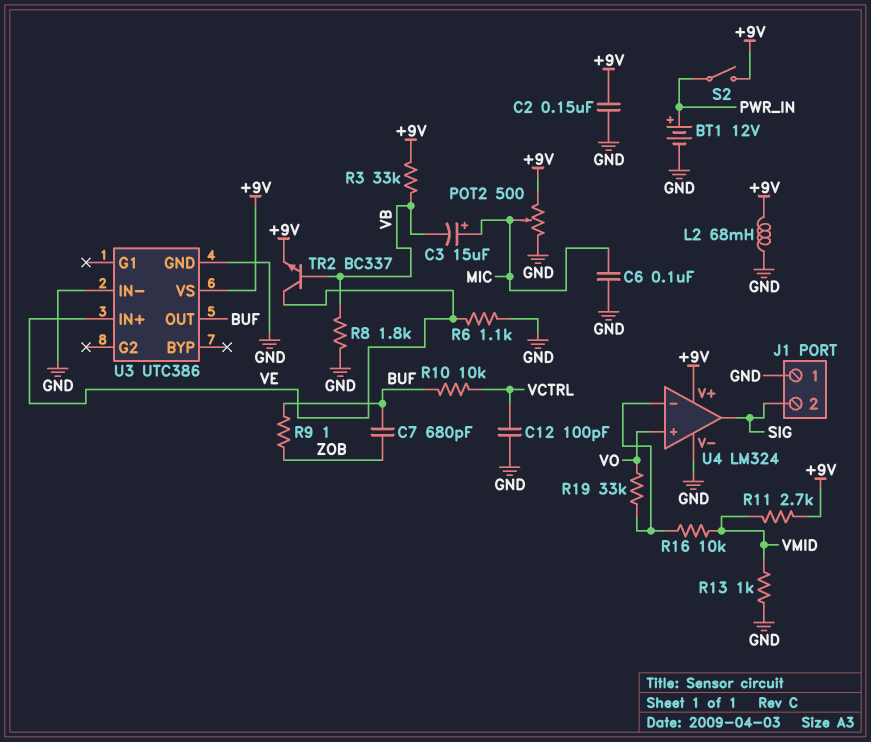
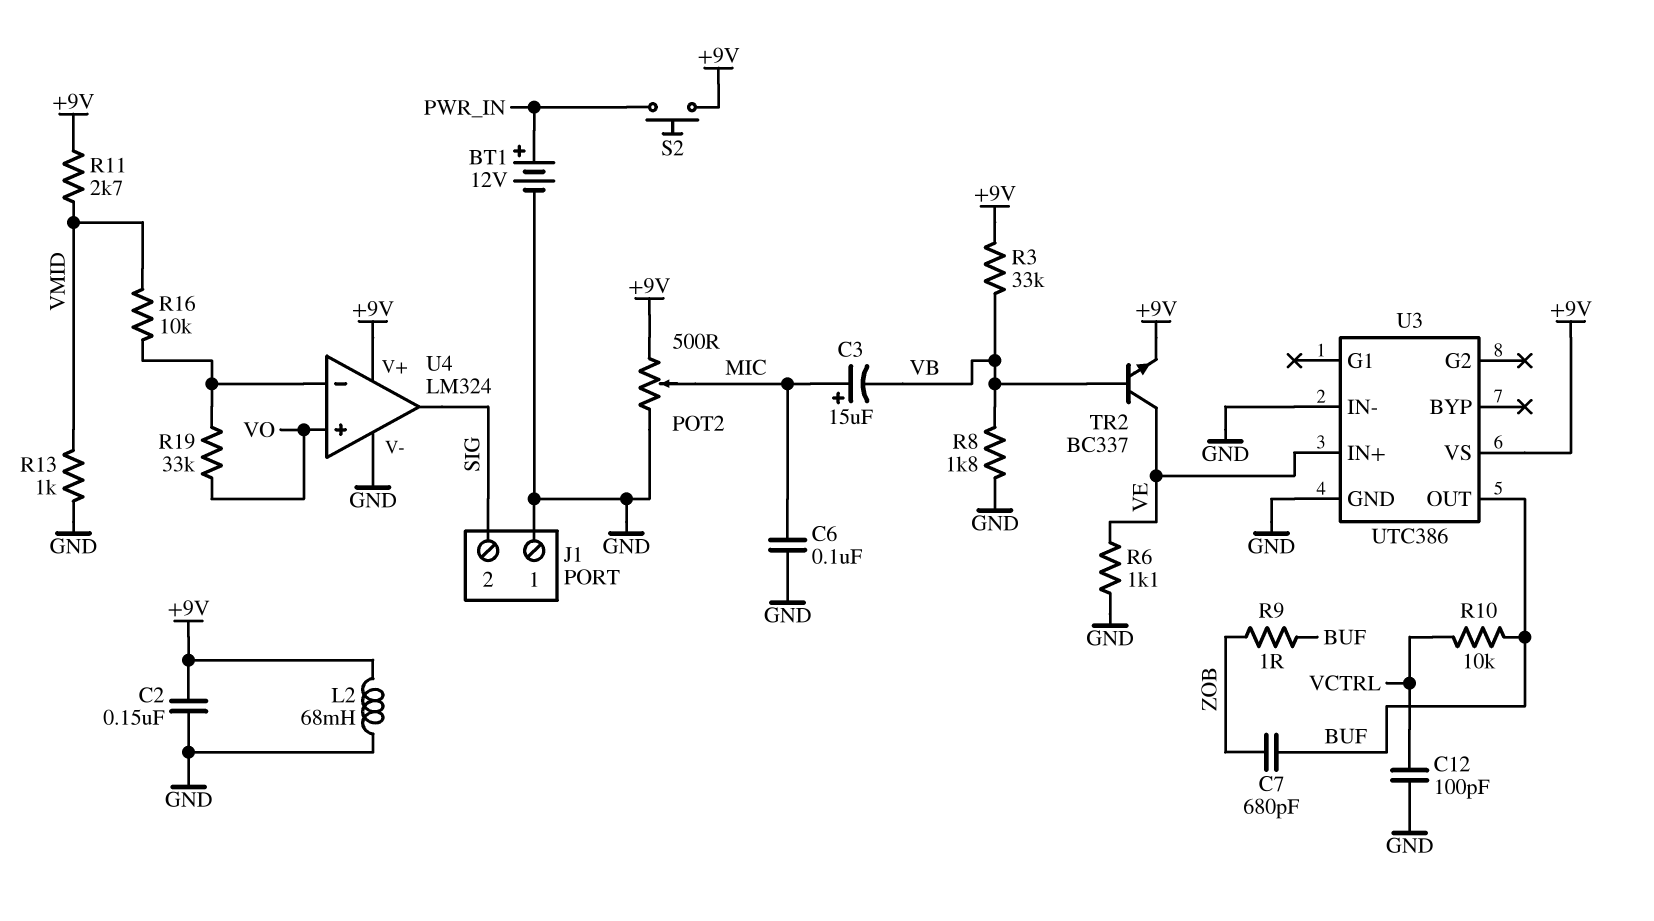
S2: switch (+9V, PWR_IN) -> button (+9V, PWR_IN)

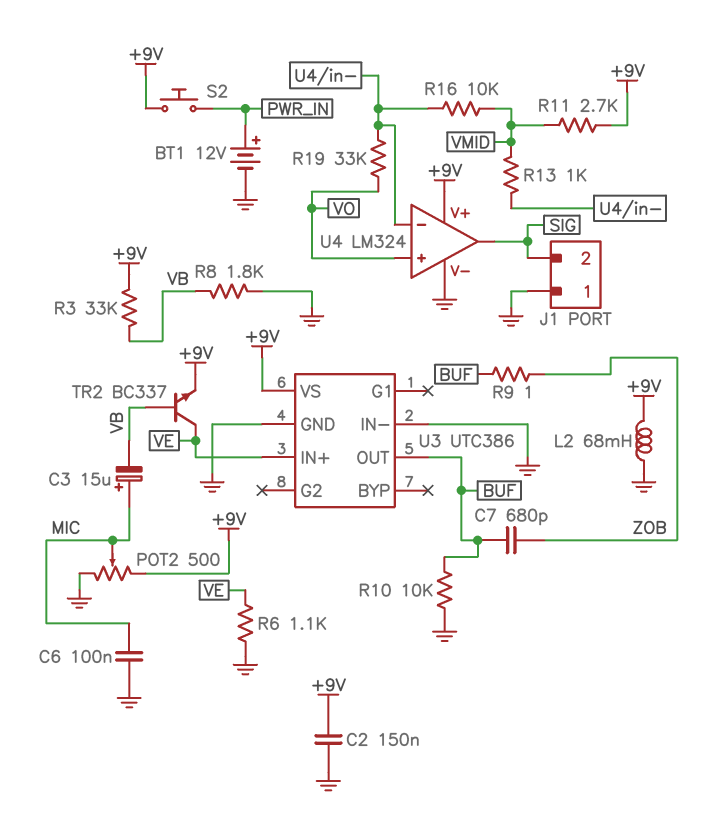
C12: 100pF (GND, VCTRL) -> none
R10: 10k (BUF, VCTRL) -> 10k (BUF, GND)
R13: 1k (GND, VMID) -> 1k (U4/in-, VMID)

